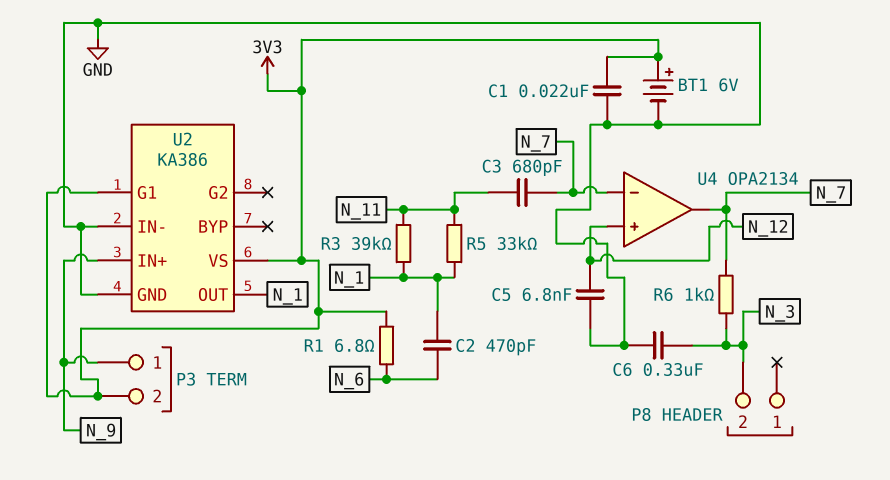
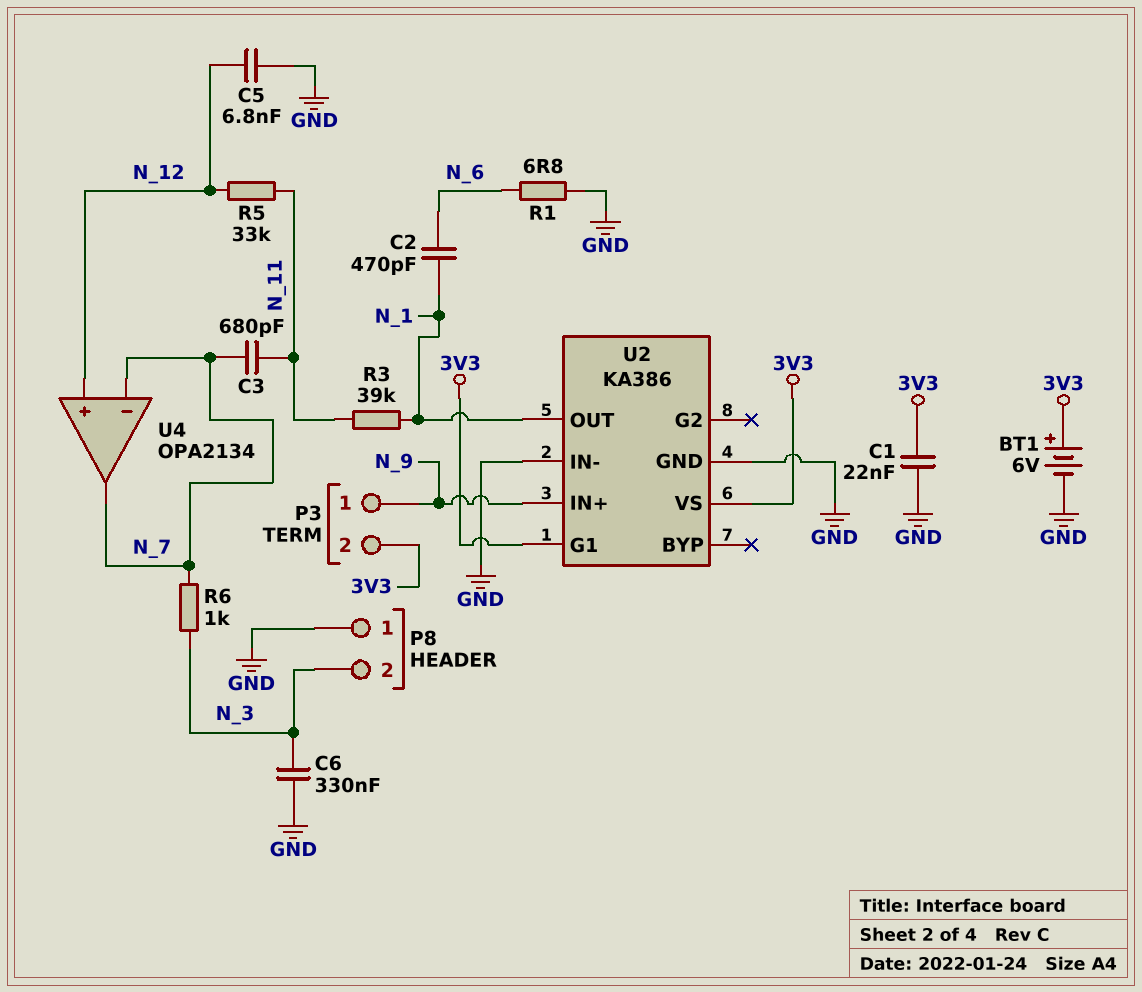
P8 pin 1: none -> GND
R1: 6.8 (3V3, N_6) -> 6.8 (GND, N_6)
R5: 33k (N_1, N_11) -> 33k (N_11, N_12)

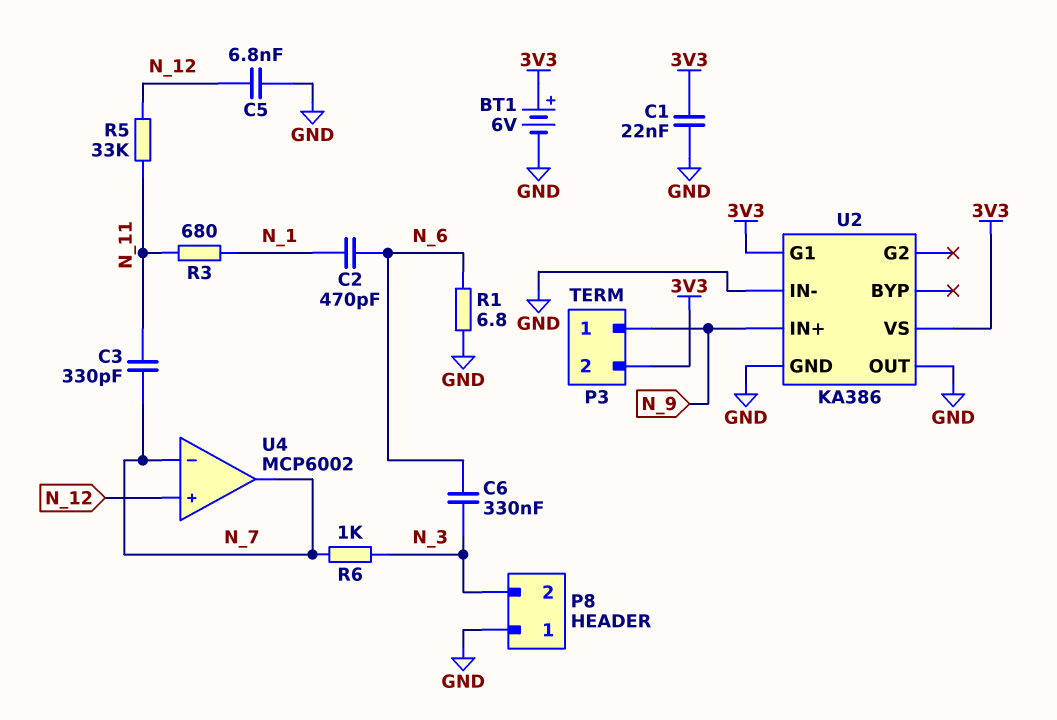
C3: 680pF (N_7, N_11) -> 330pF (N_7, N_11)
C6: 330nF (GND, N_3) -> 330nF (N_3, N_6)
R3: 39k (N_1, N_11) -> 680 (N_1, N_11)
U2 pin OUT: N_1 -> GND
U4: OPA2134 -> MCP6002

